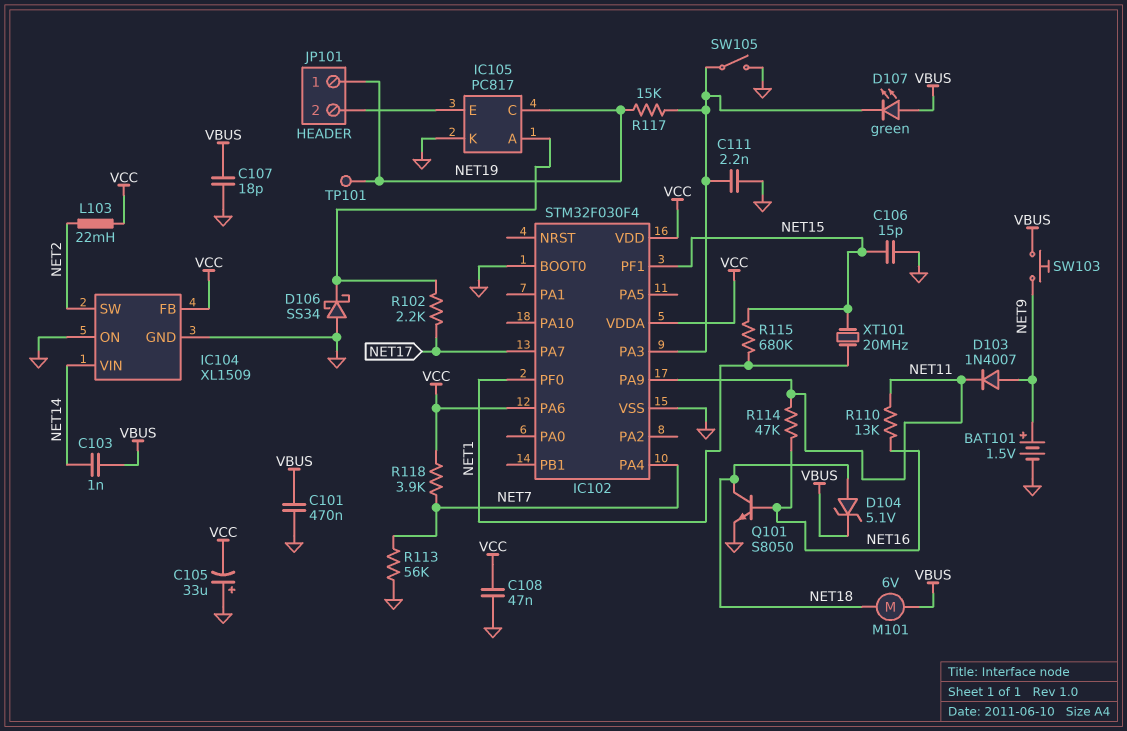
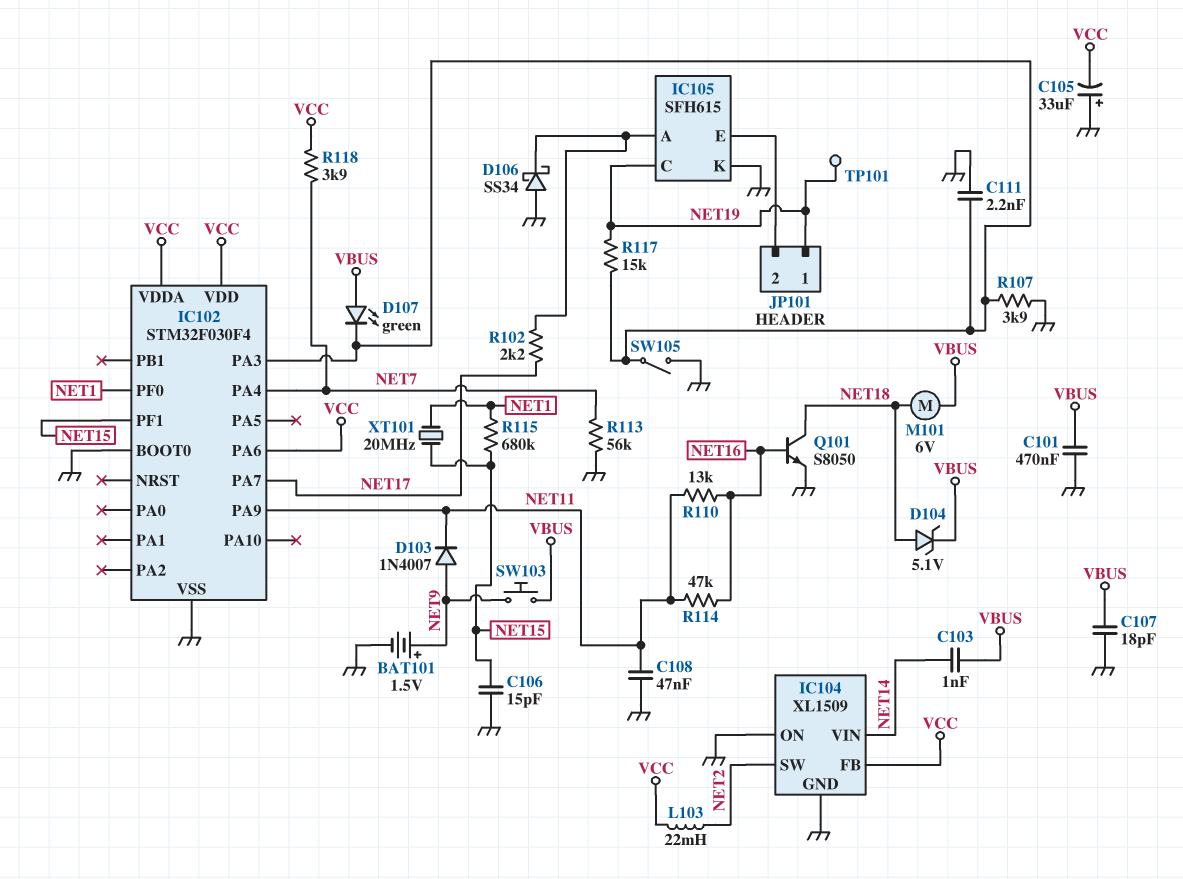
C108: 47nF (GND, VCC) -> 47nF (GND, NET11)
IC105: PC817 -> SFH615
R107: none -> 3.9k (GND, IC102/PA3)

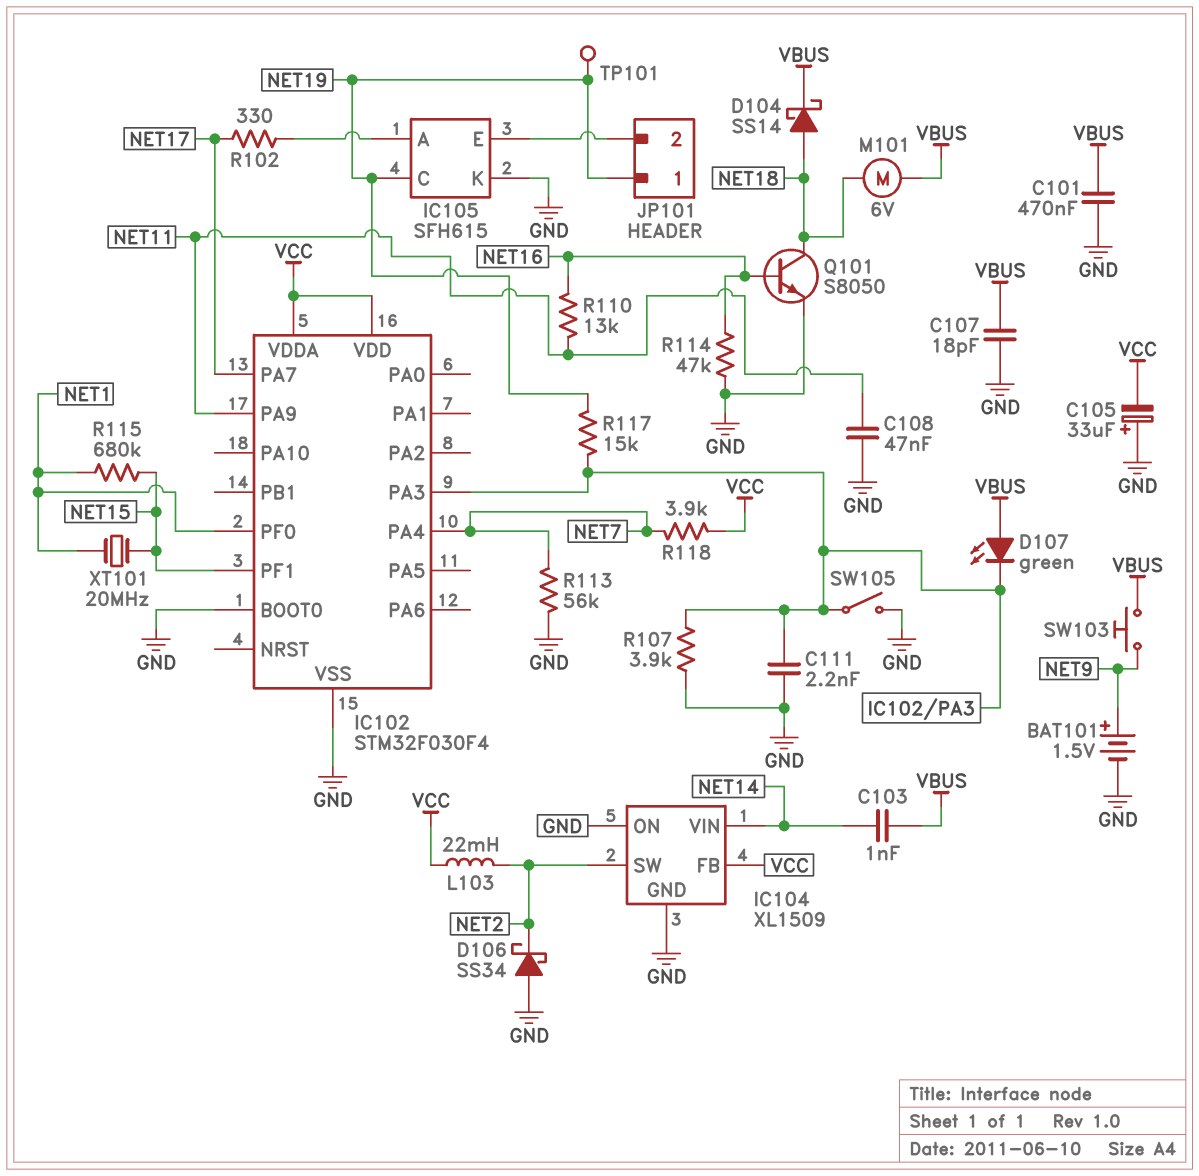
C106: 15pF (GND, NET15) -> none
D103: diode 1N4007 (A NET9, K NET11) -> none
D104: zener 5.1V (A NET18, K VBUS) -> schottky SS14 (A NET18, K VBUS)
D106: schottky SS34 (A GND, K IC105/A) -> schottky SS34 (A GND, K NET2)
IC102 pin PA6: VCC -> none
R102: 2.2k (IC105/A, NET17) -> 330 (IC105/A, NET17)
R114: 47k (NET11, NET16) -> 47k (GND, NET16)

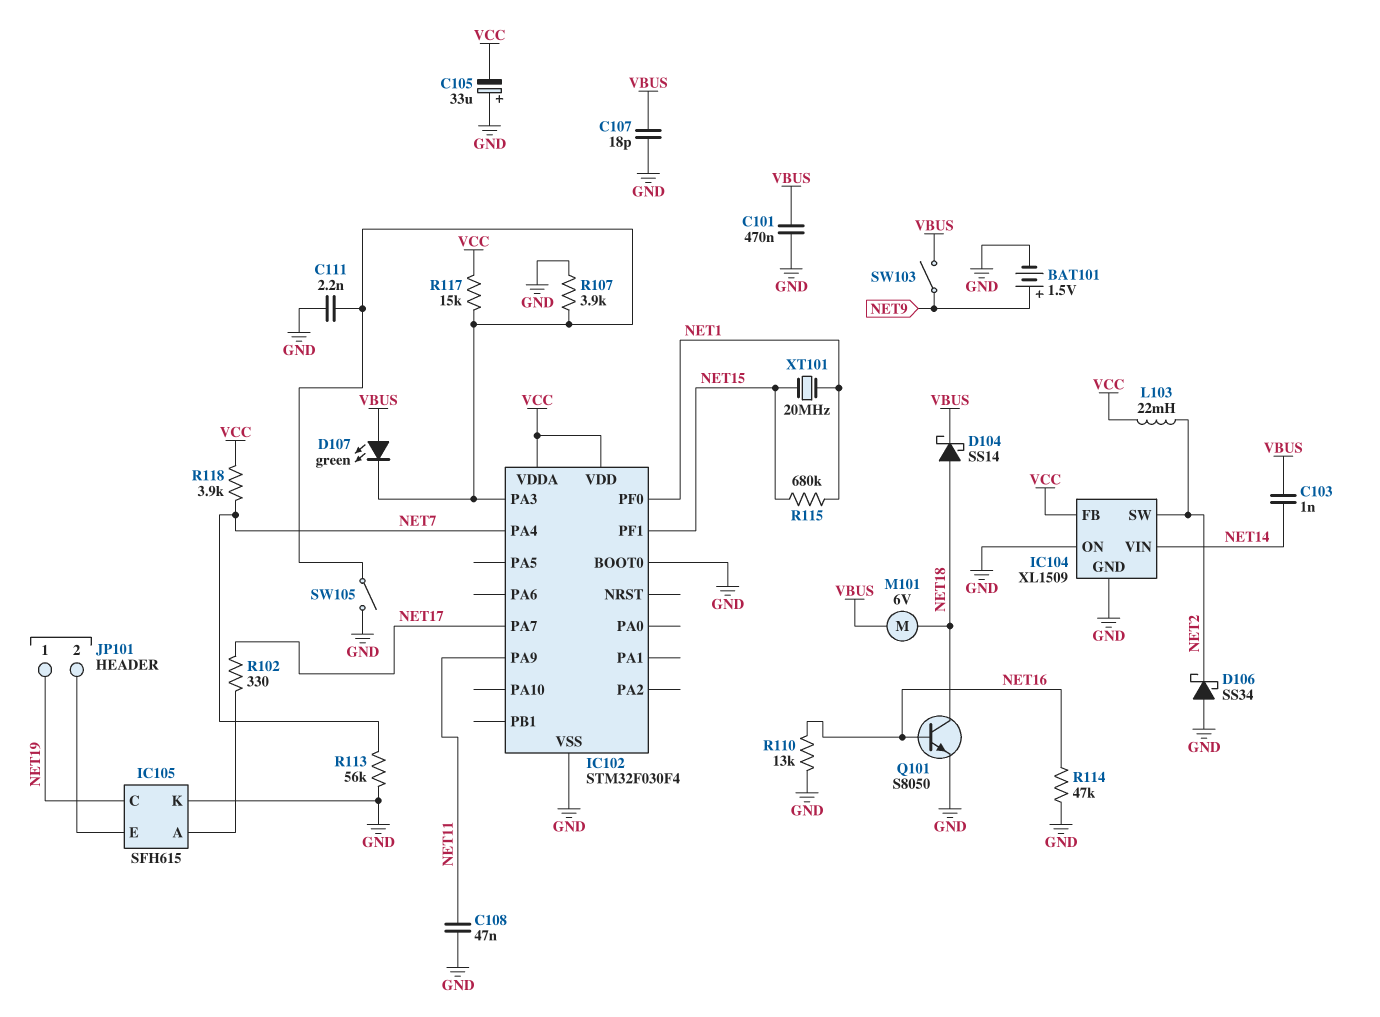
R110: 13k (NET11, NET16) -> 13k (GND, NET16)
R117: 15k (IC102/PA3, NET19) -> 15k (IC102/PA3, VCC)
SW103: button (NET9, VBUS) -> switch (NET9, VBUS)
TP101: test point (NET19) -> none

